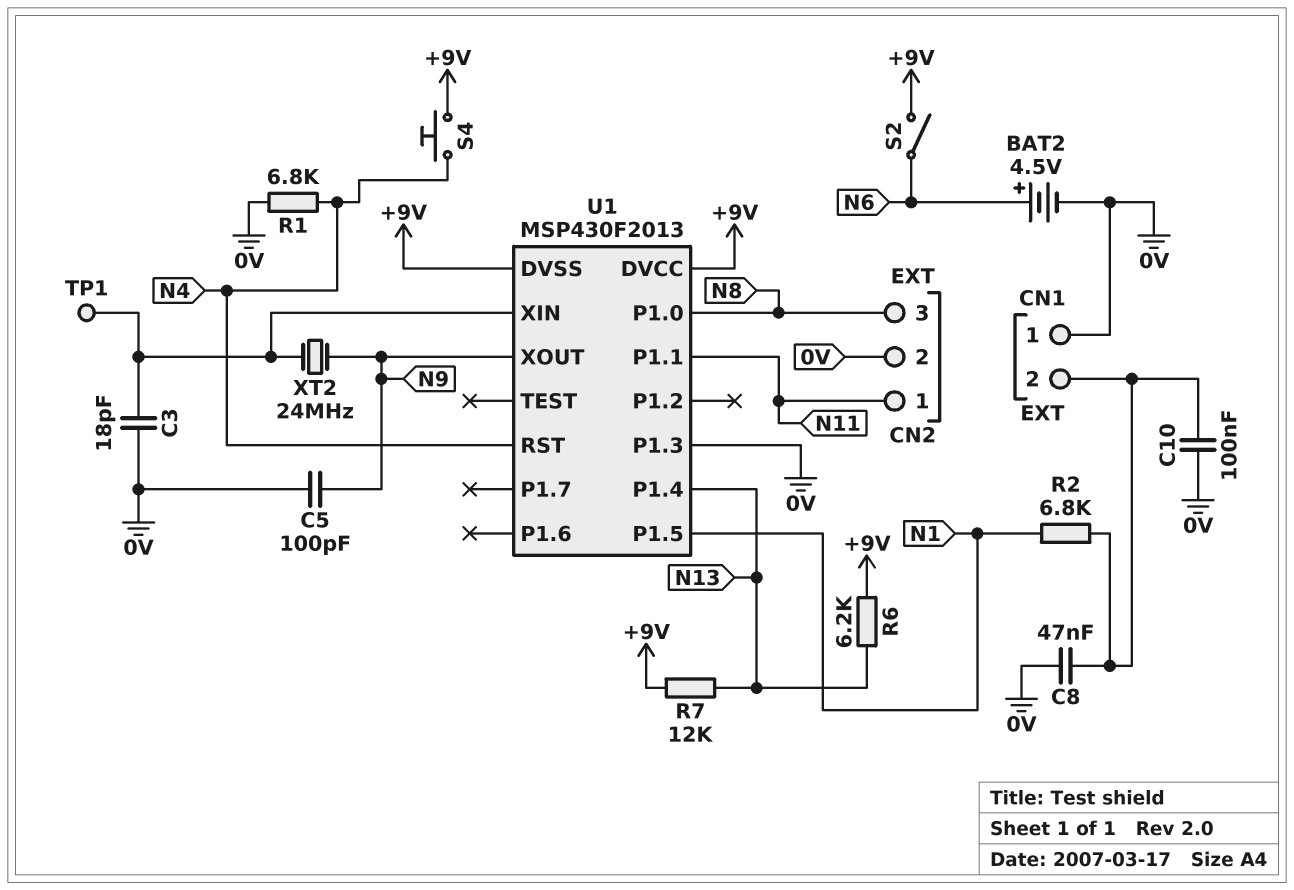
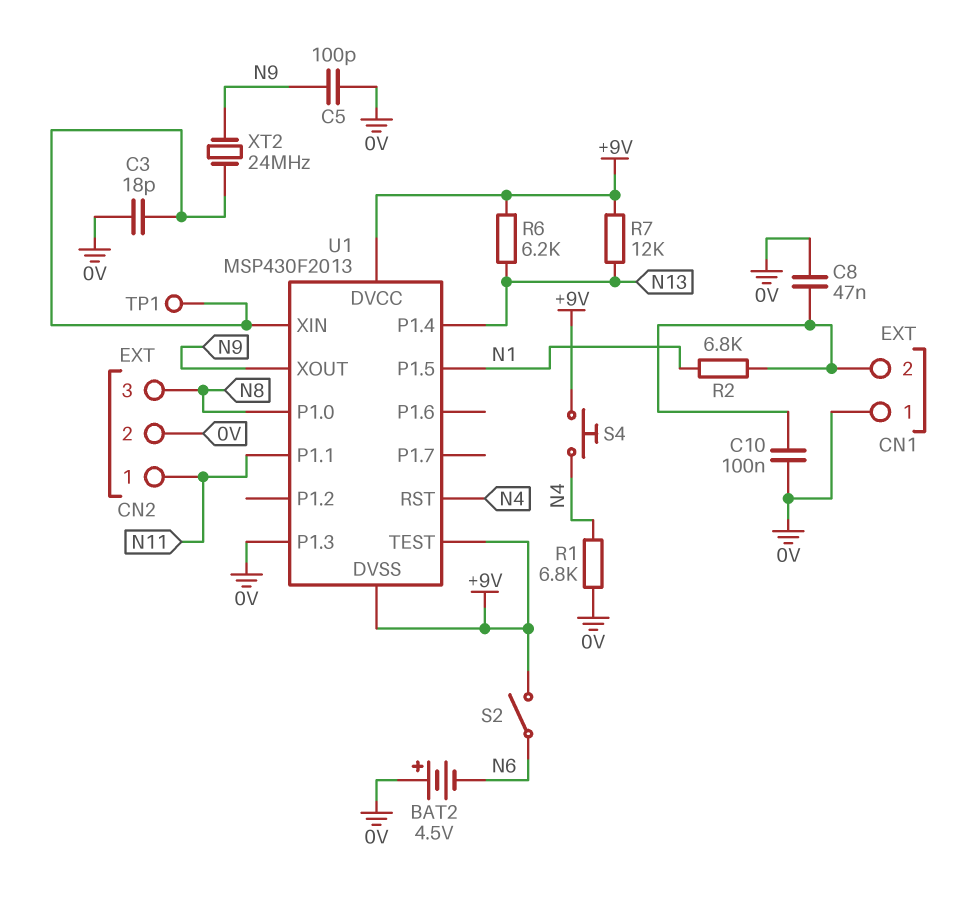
BAT2: 4.5V (plus N6, minus 0V) -> 4.5V (plus 0V, minus N6)
U1 pin TEST: none -> +9V

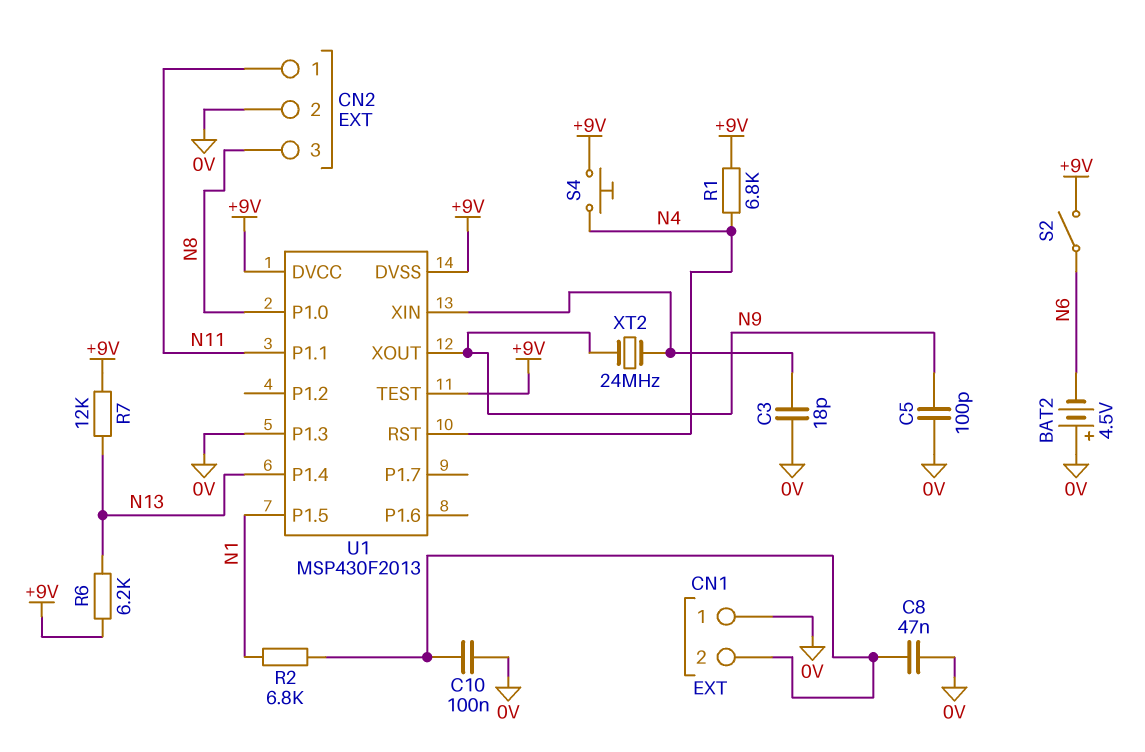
R1: 6.8k (0V, N4) -> 6.8k (+9V, N4)
TP1: test point (U1/XIN) -> none

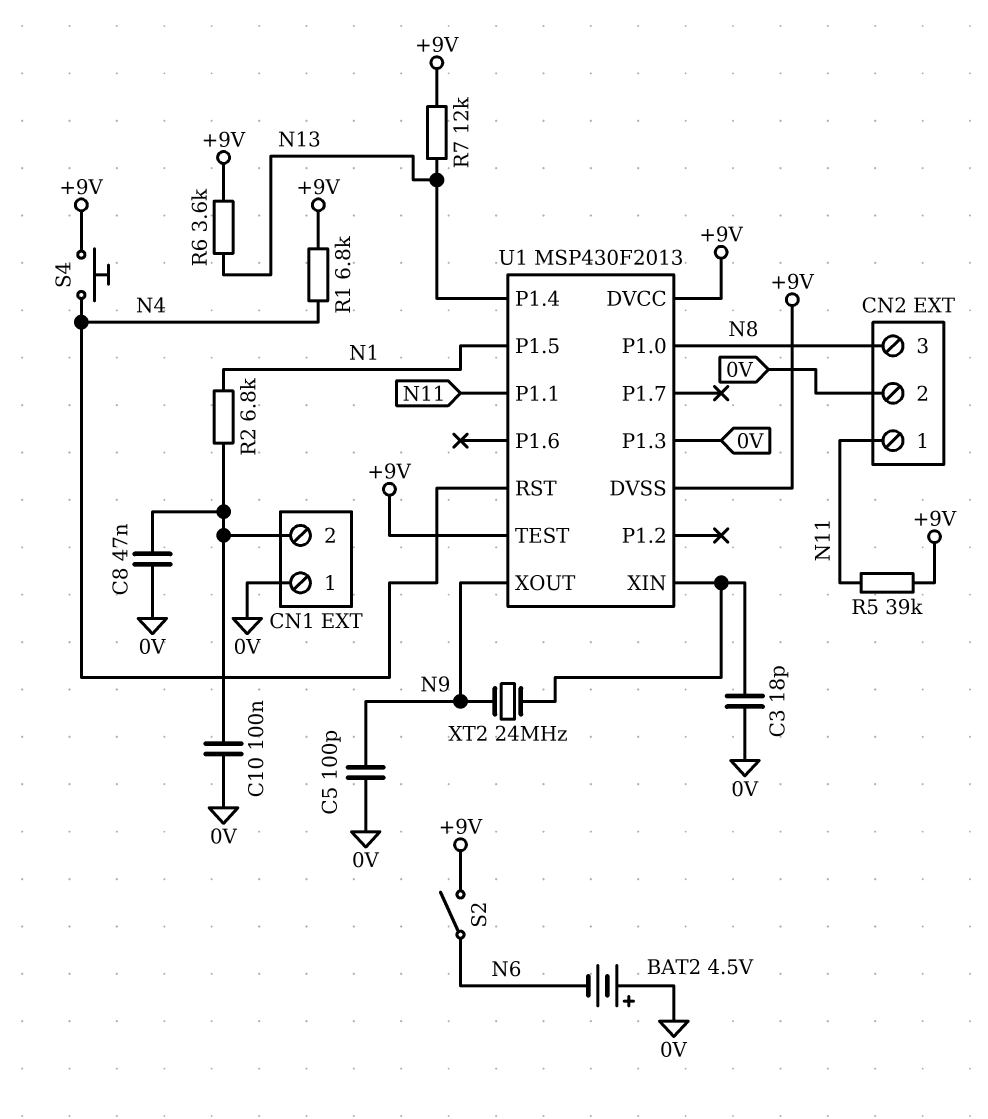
R5: none -> 39k (+9V, N11)
R6: 6.2k (+9V, N13) -> 3.6k (+9V, N13)

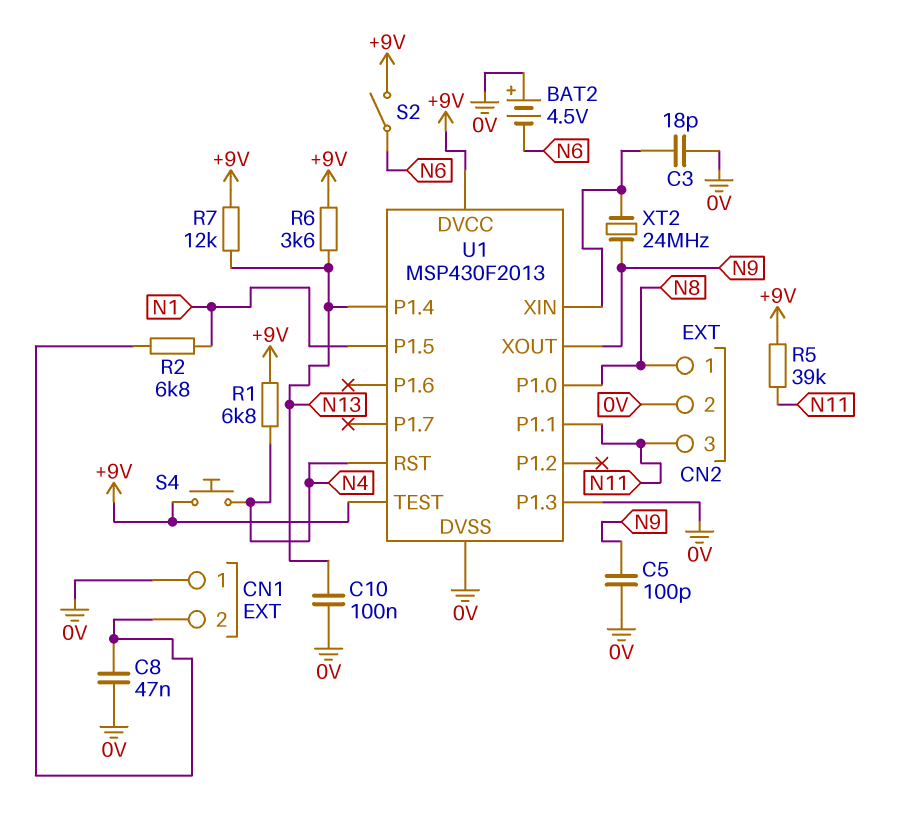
C10: 100nF (0V, CN1/2) -> 100nF (0V, N13)
CN2 pin 1: N11 -> N8
CN2 pin 3: N8 -> N11
U1 pin DVSS: +9V -> 0V

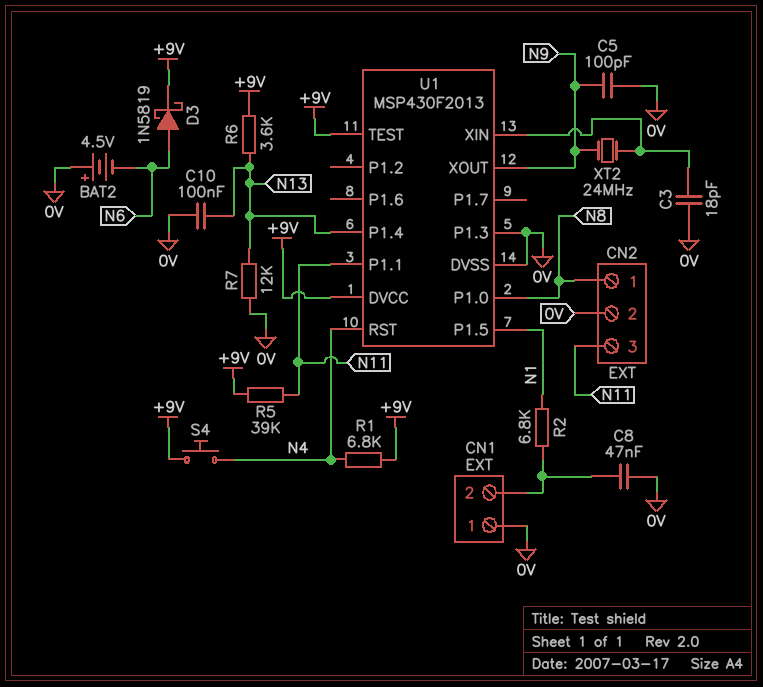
D3: none -> schottky 1N5819 (A N6, K +9V)
R7: 12k (+9V, N13) -> 12k (0V, N13)
S2: switch (+9V, N6) -> none

